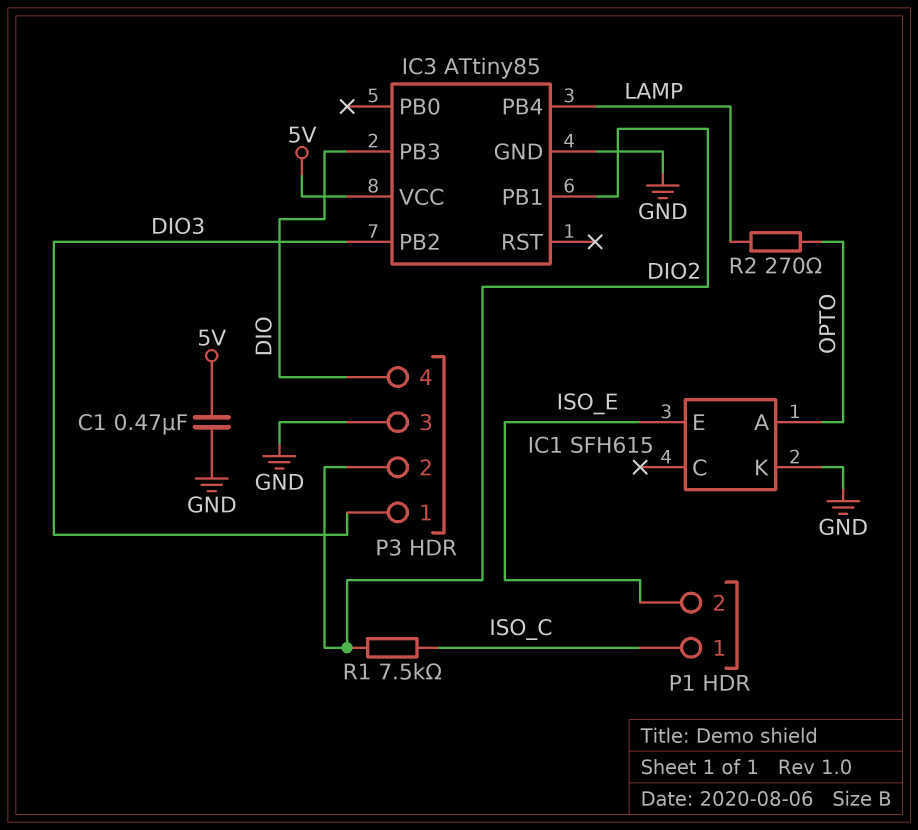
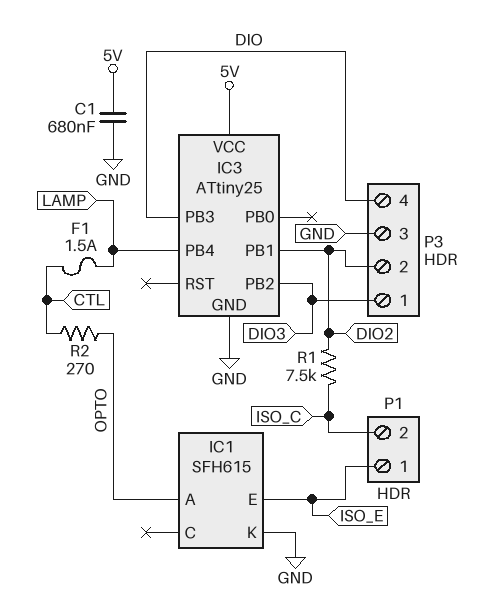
C1: 470nF (5V, GND) -> 680nF (5V, GND)
F1: none -> 1.5A (CTL, LAMP)
IC3: ATtiny85 -> ATtiny25
P1 pin 1: ISO_C -> ISO_E
P1 pin 2: ISO_E -> ISO_C
R2: 270 (LAMP, OPTO) -> 270 (CTL, OPTO)

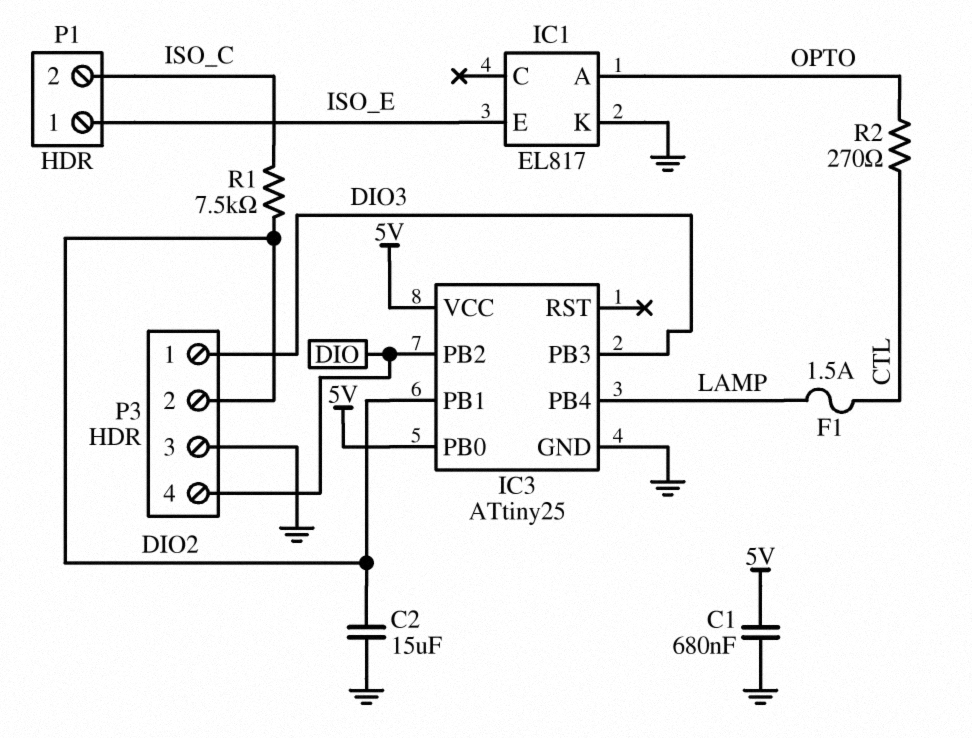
C2: none -> 15uF (DIO2, GND)
IC1: SFH615 -> EL817
IC3 pin PB0: none -> 5V
IC3 pin PB2: DIO3 -> DIO
IC3 pin PB3: DIO -> DIO3

